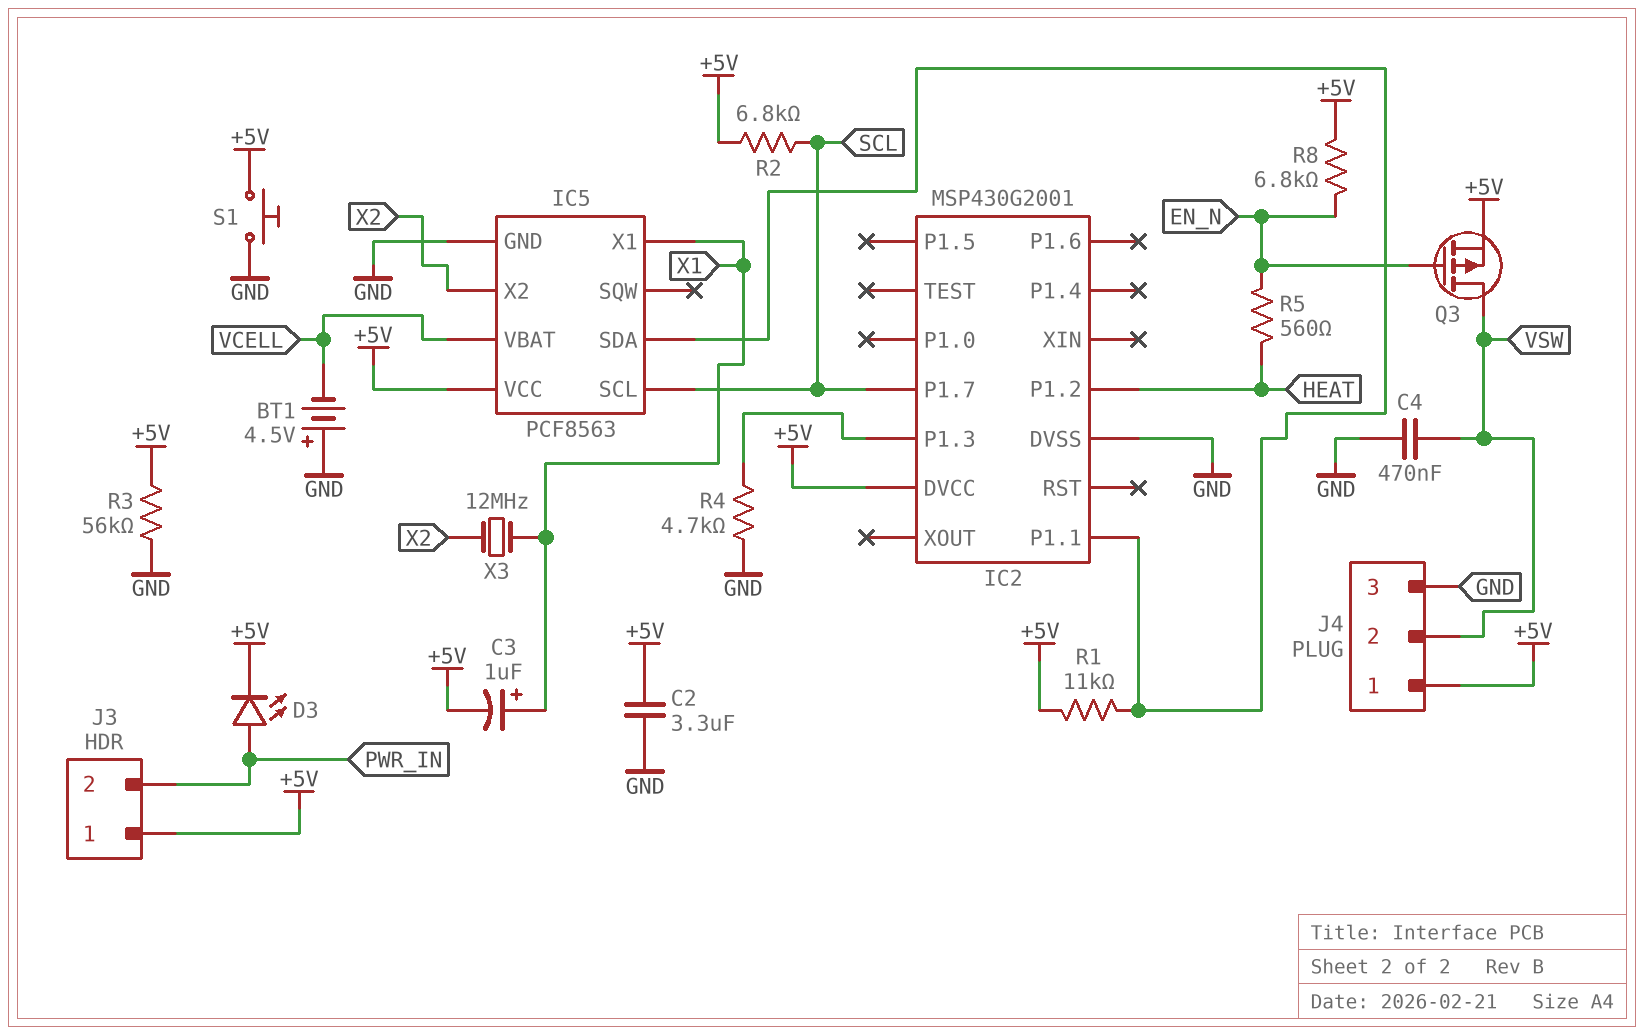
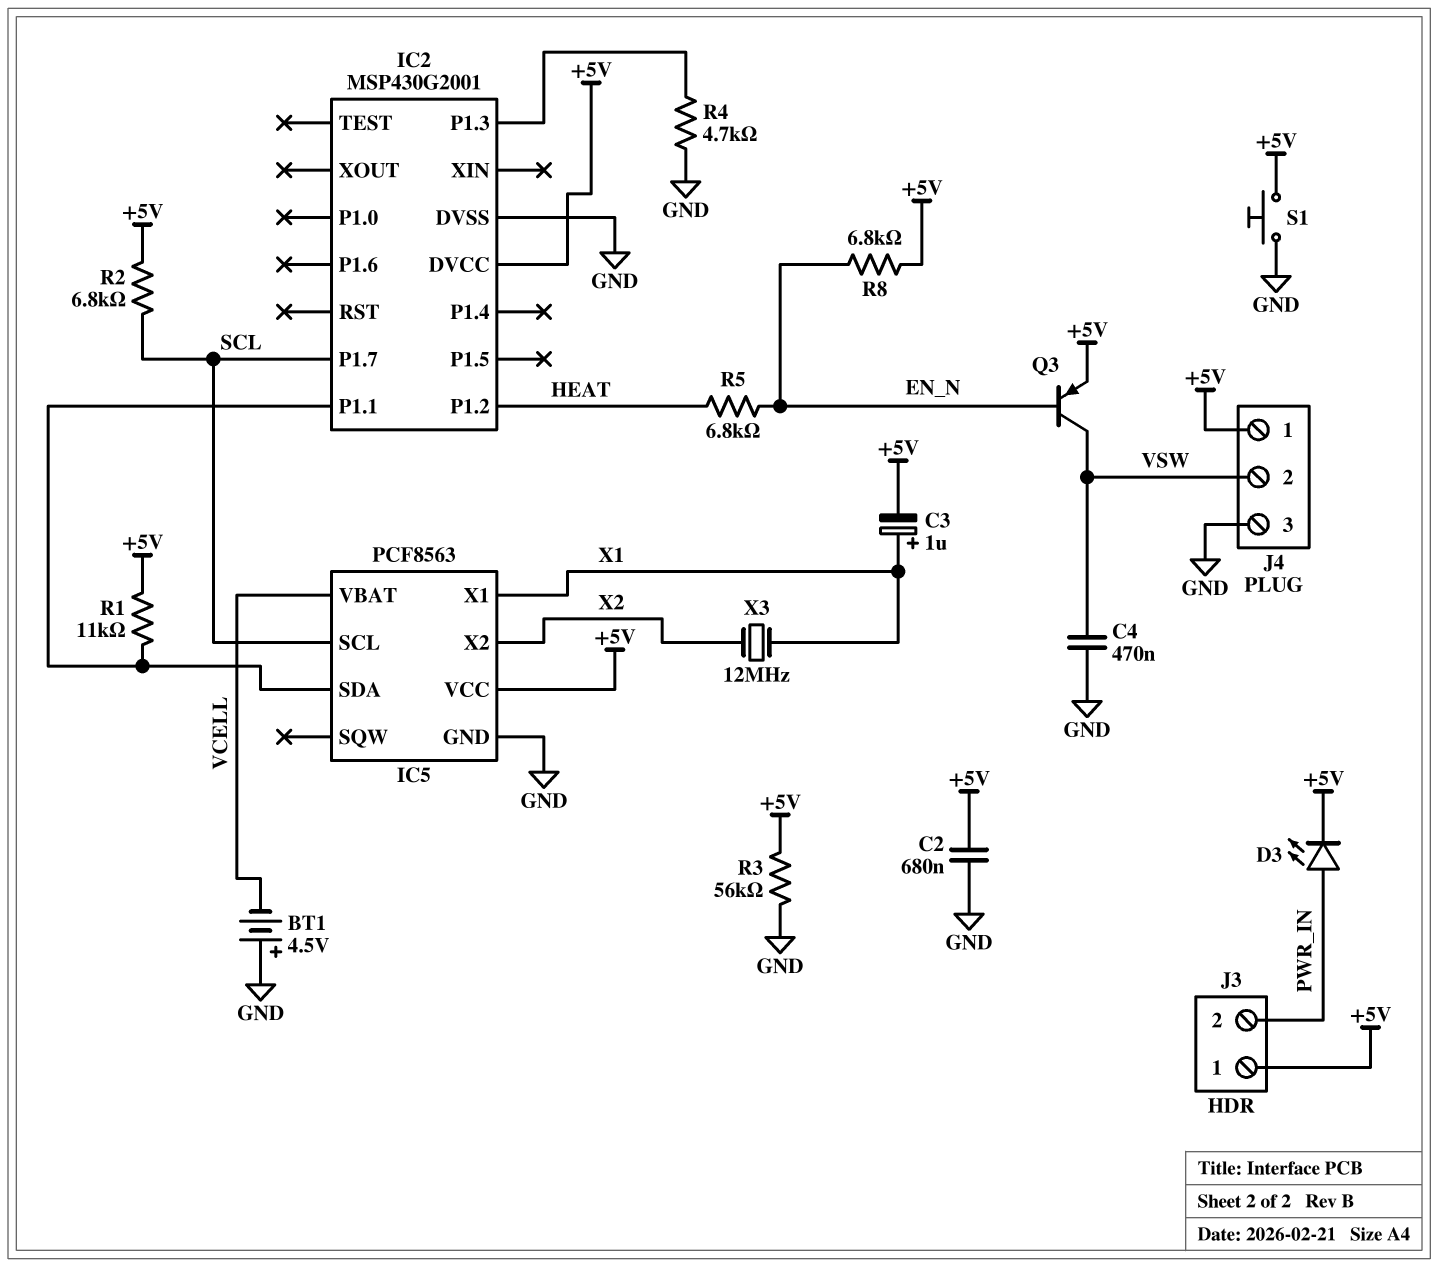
C2: 3.3uF (+5V, GND) -> 680nF (+5V, GND)
Q3: PMOS (G EN_N, D VSW, S +5V) -> PNP (B EN_N, C VSW, E +5V)
R5: 560 (EN_N, HEAT) -> 6.8k (EN_N, HEAT)

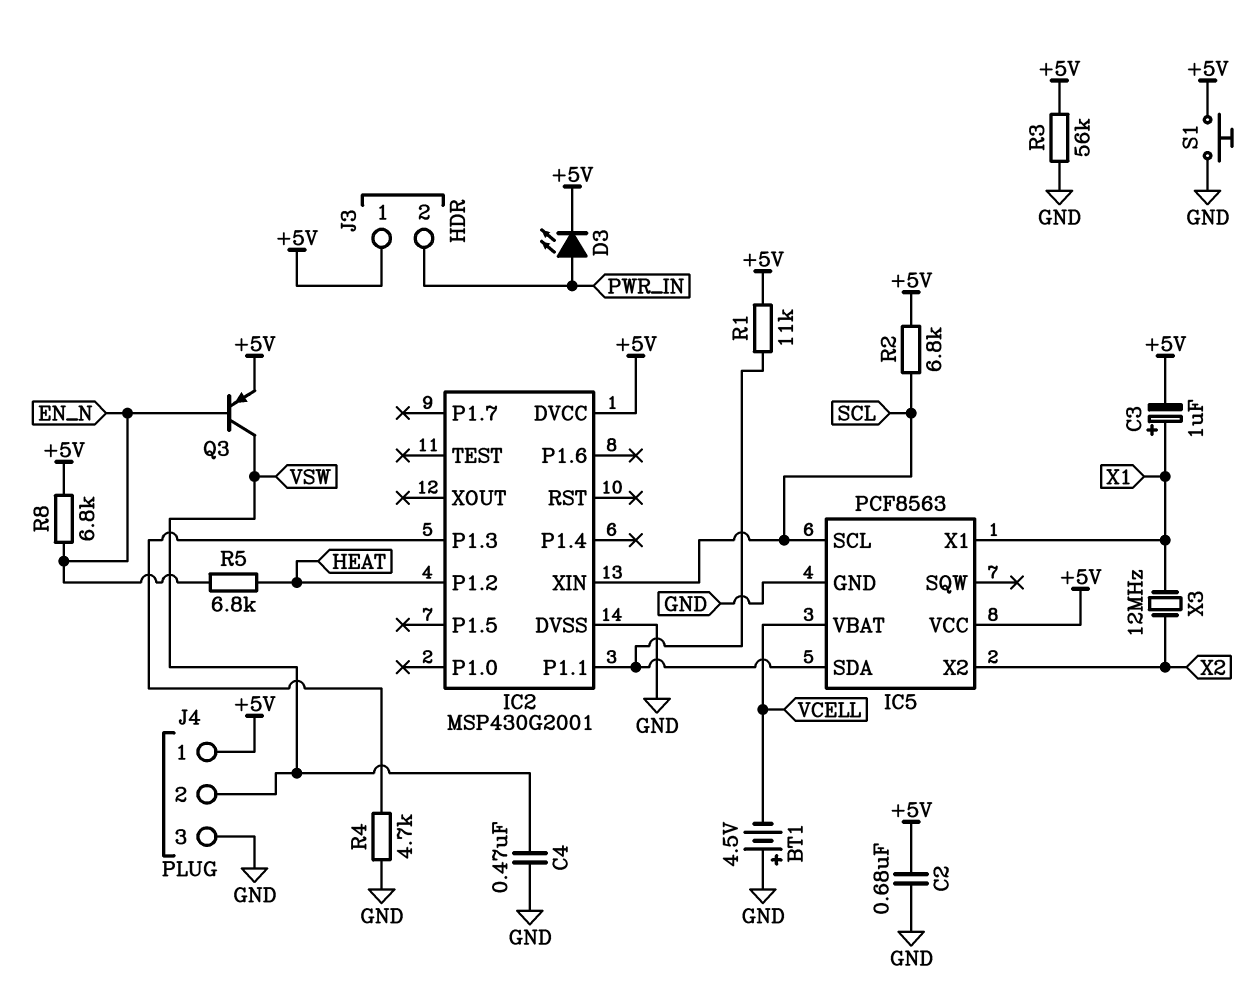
IC2 pin P1.7: SCL -> none
IC2 pin XIN: none -> SCL

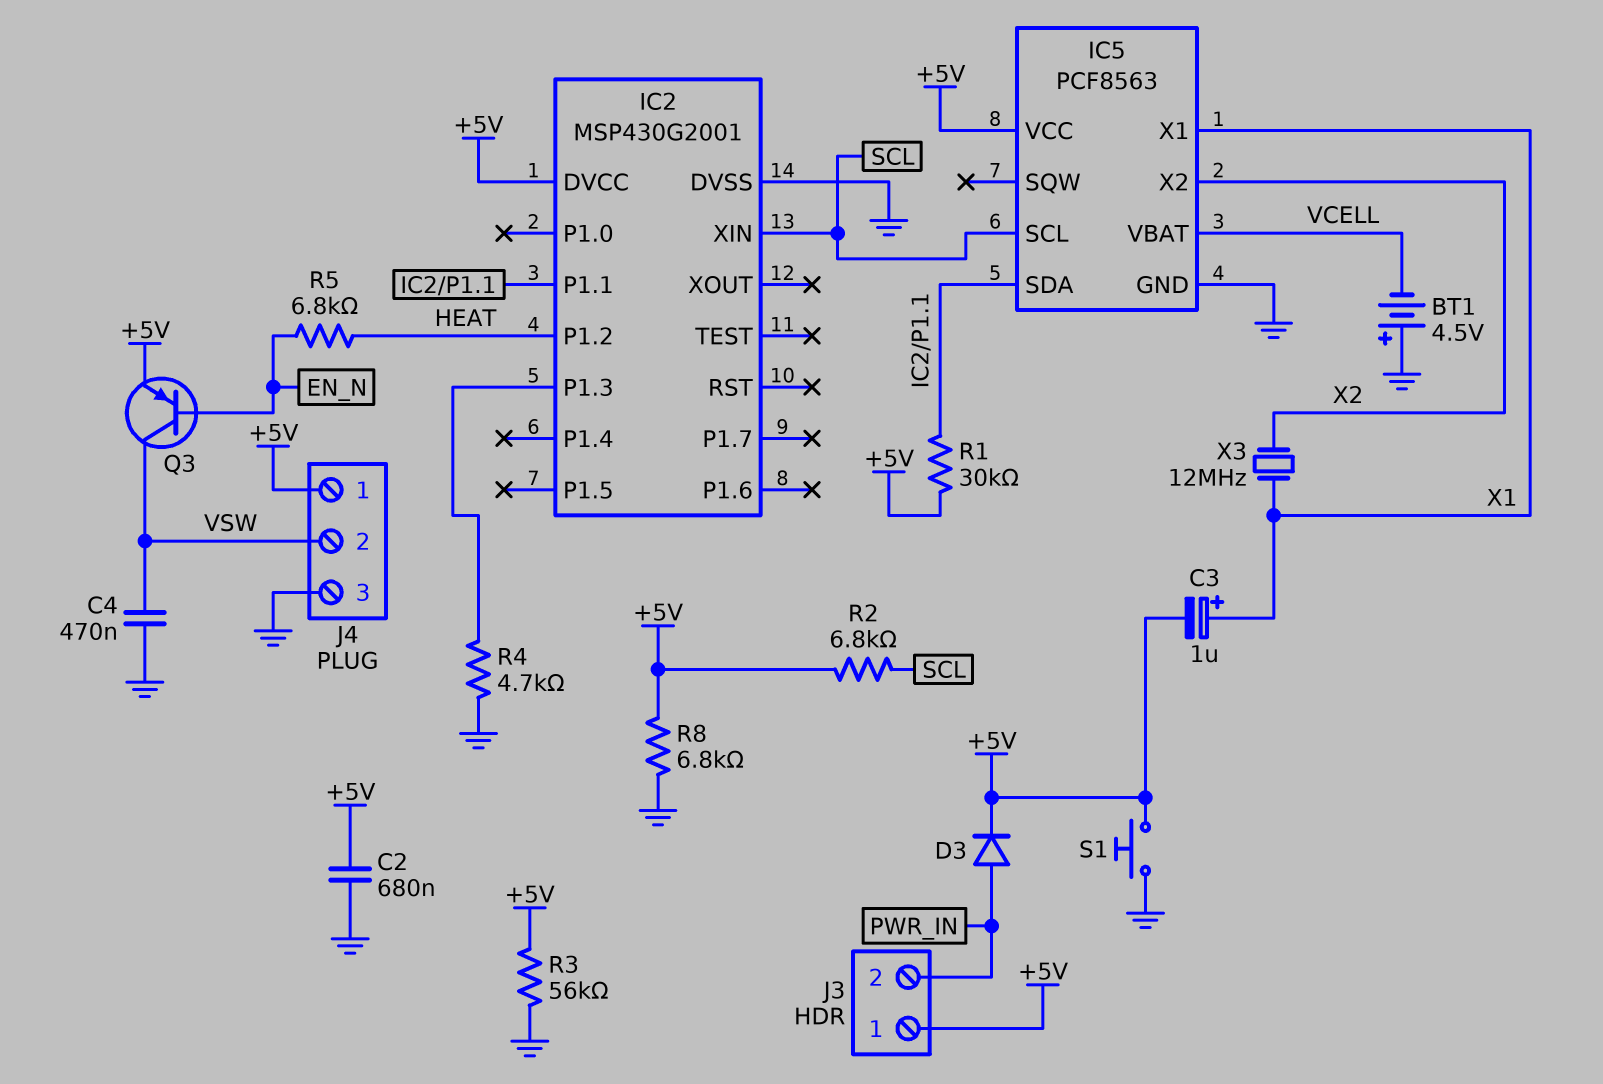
D3: LED (A PWR_IN, K +5V) -> diode (A PWR_IN, K +5V)
R1: 11k (+5V, IC2/P1.1) -> 30k (+5V, IC2/P1.1)
R8: 6.8k (+5V, EN_N) -> 6.8k (+5V, GND)

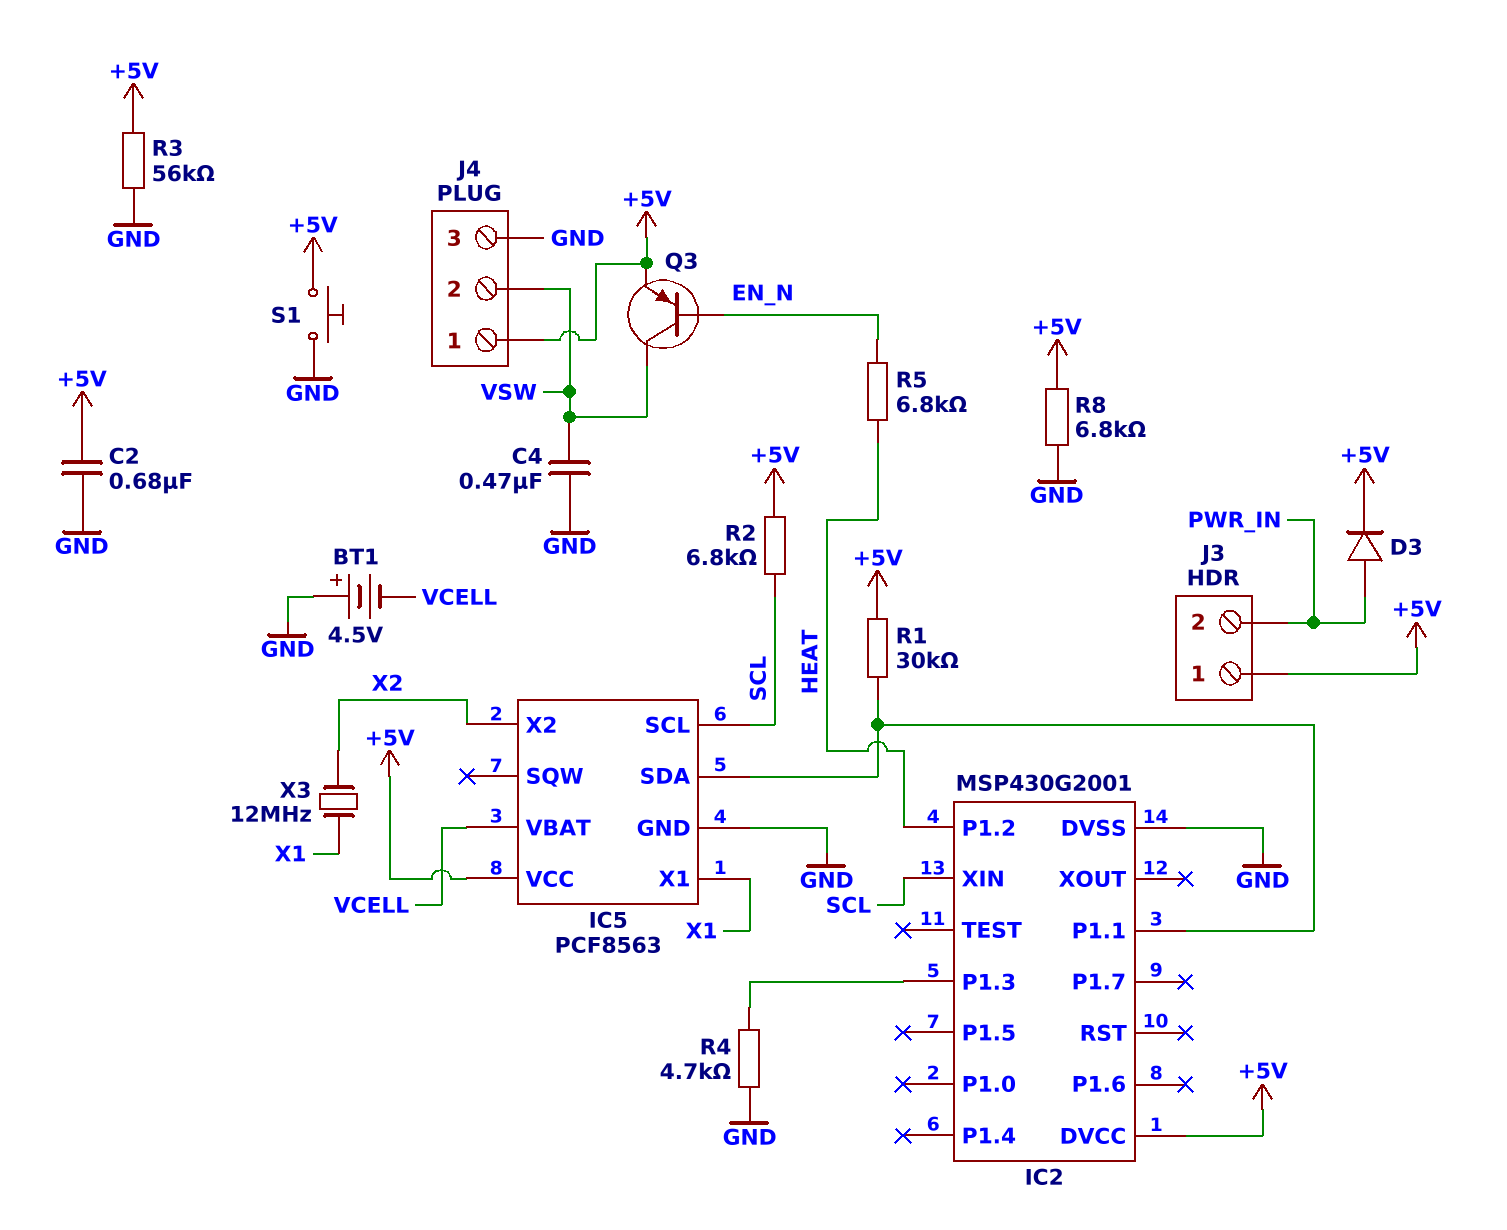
C3: 1uF (plus X1, minus +5V) -> none

